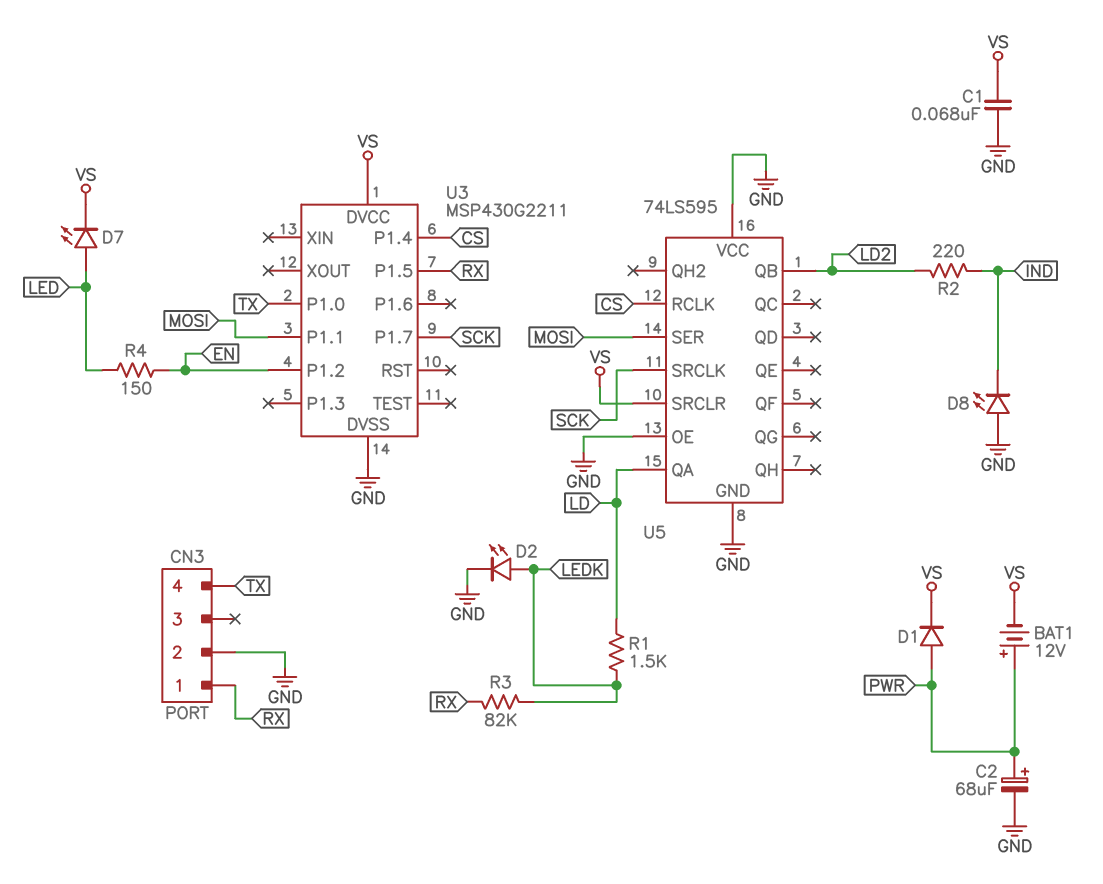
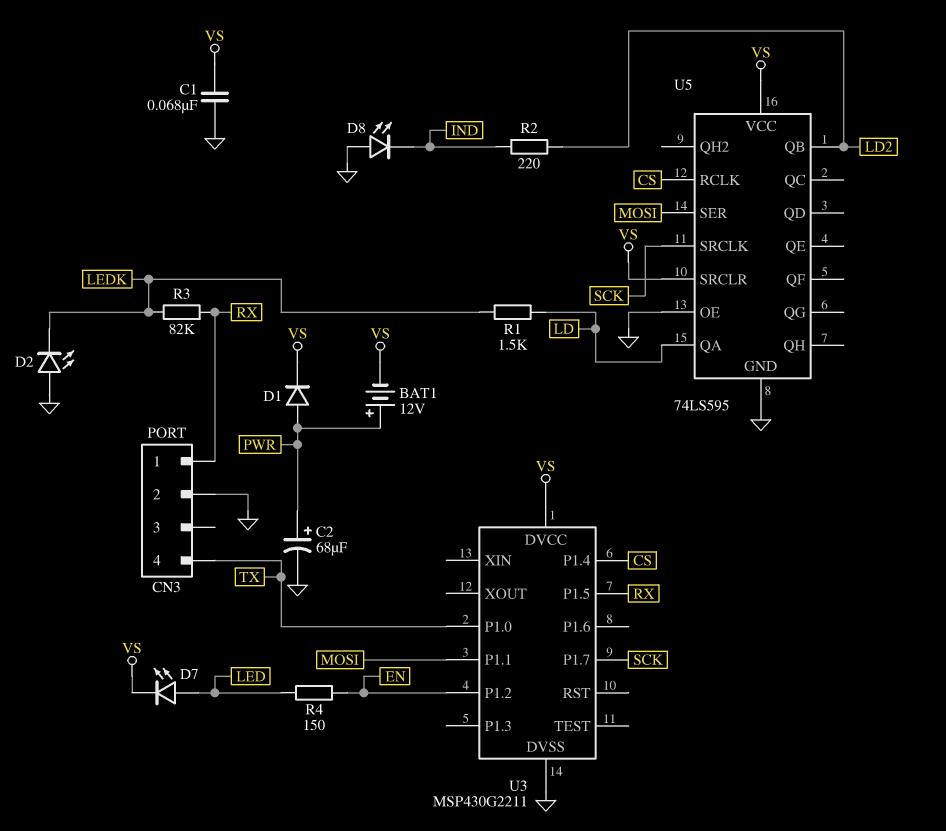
D2: LED (A LEDK, K GND) -> LED (A GND, K LEDK)
U5 pin VCC: GND -> VS

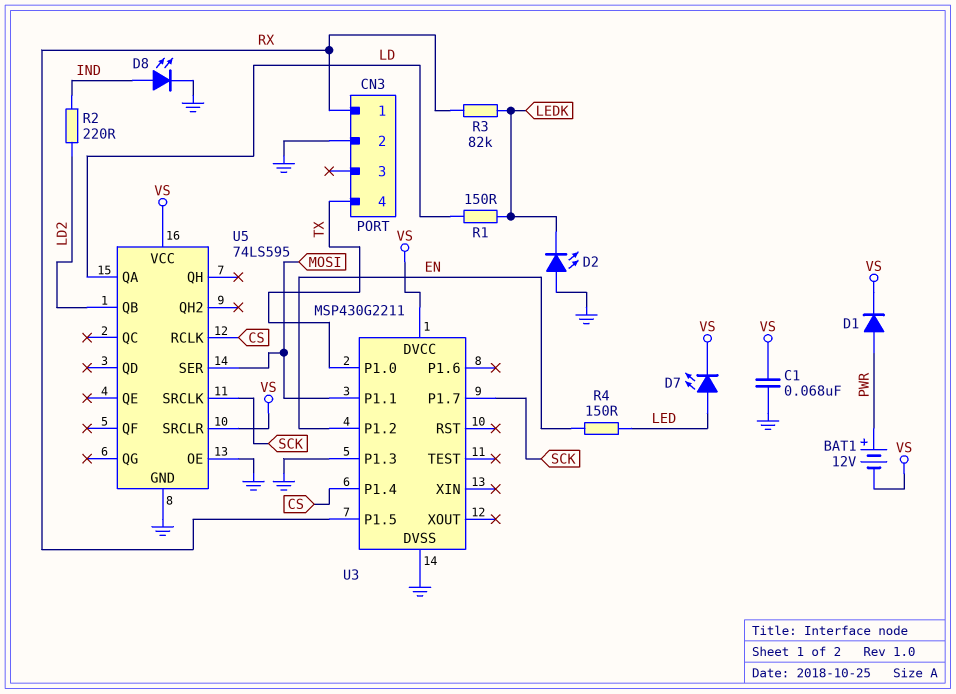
C2: 68uF (plus PWR, minus GND) -> none
D8: LED (A GND, K IND) -> LED (A IND, K GND)
R1: 1.5k (LD, LEDK) -> 150 (LD, LEDK)
U3 pin P1.3: none -> GND

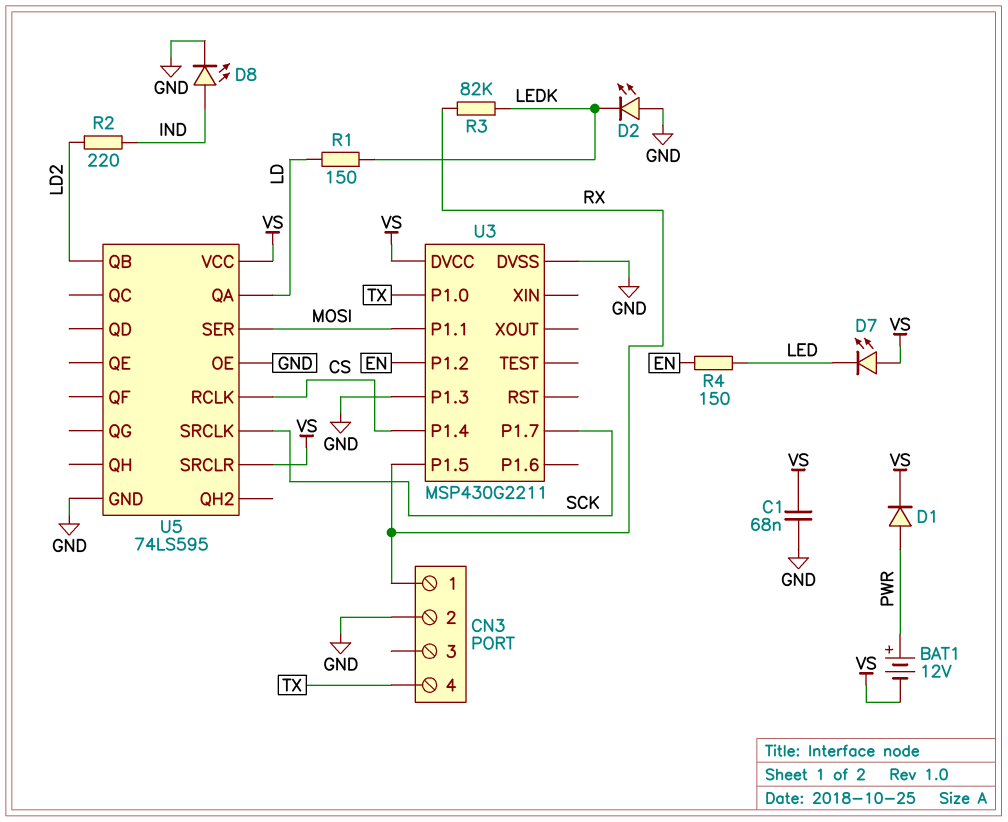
D7: LED (A LED, K VS) -> LED (A VS, K LED)

